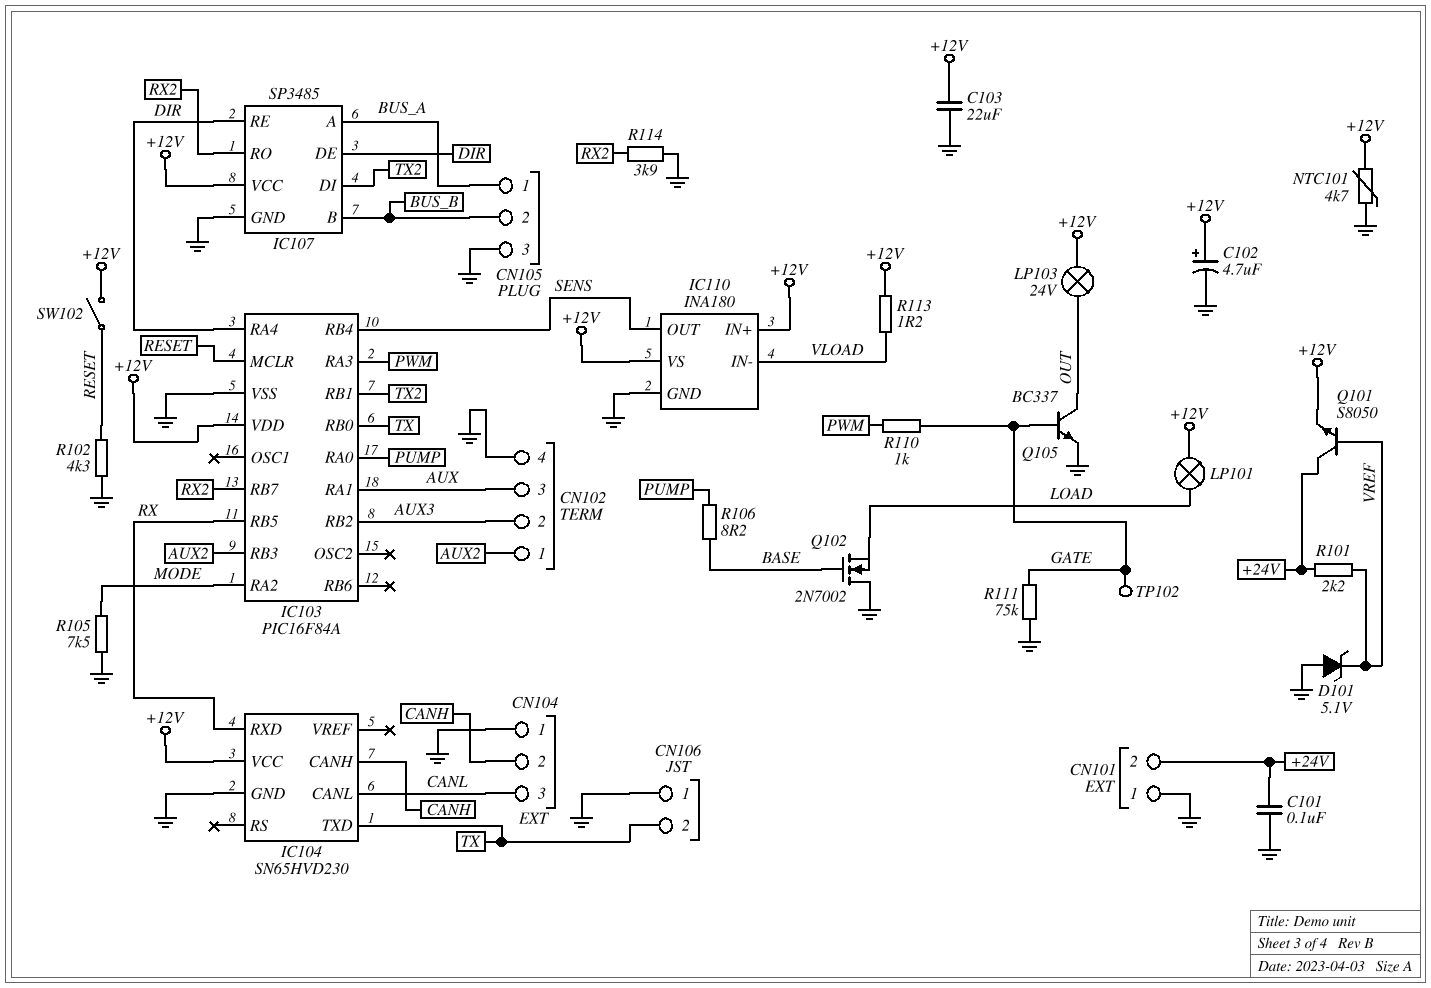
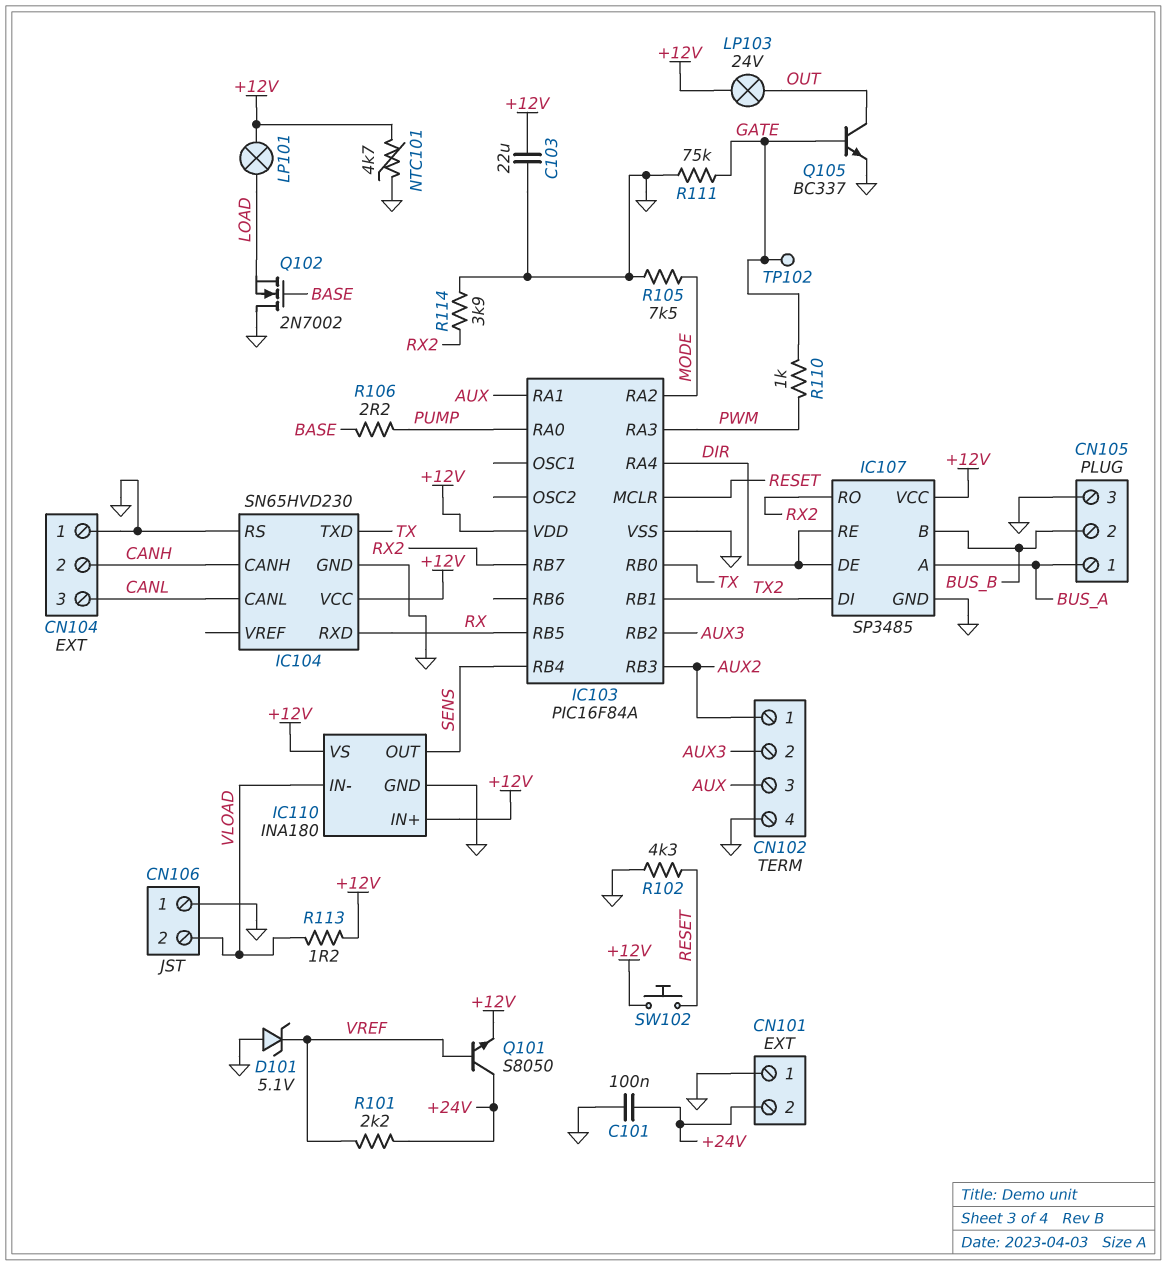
C102: 4.7uF (plus +12V, minus GND) -> none
CN106 pin 2: TX -> VLOAD
IC104 pin RS: none -> GND
R106: 8.2 (BASE, PUMP) -> 2.2 (BASE, PUMP)
SW102: switch (+12V, RESET) -> button (+12V, RESET)

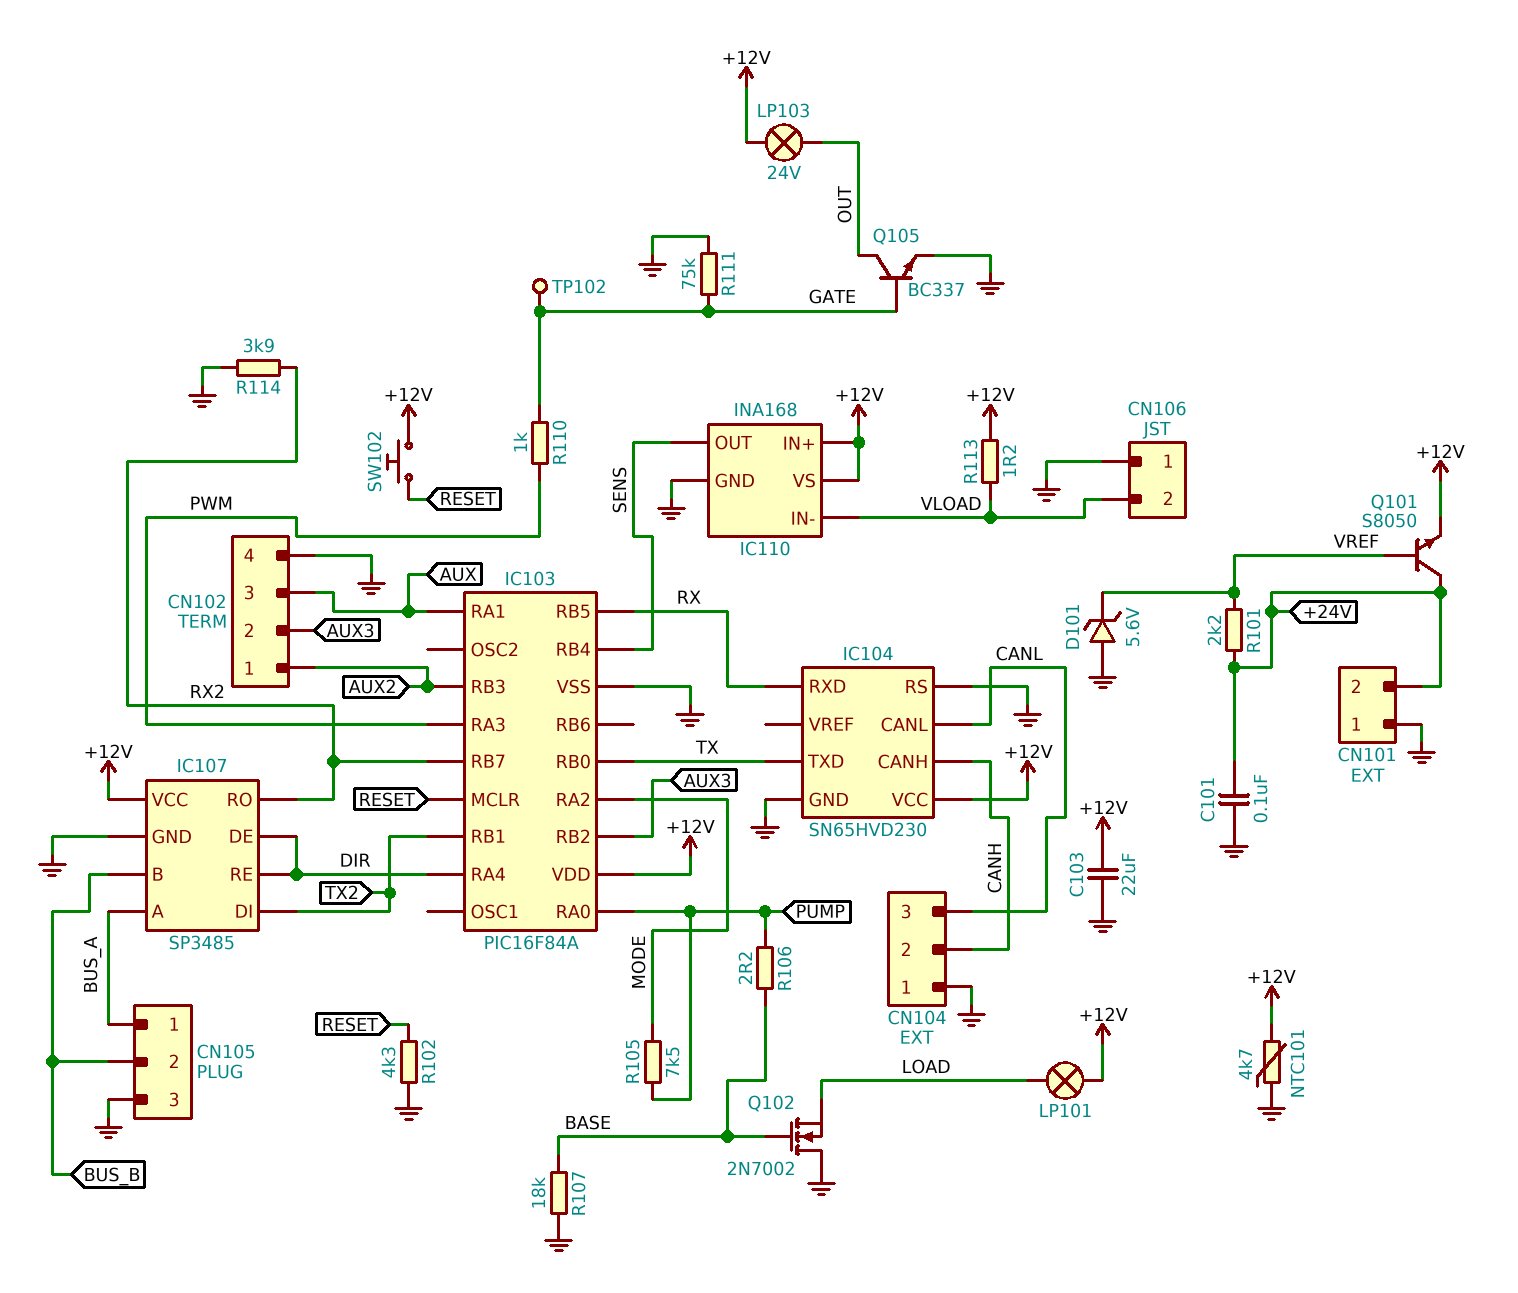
D101: zener 5.1V (A GND, K VREF) -> zener 5.6V (A GND, K VREF)
IC110: INA180 -> INA168
R105: 7.5k (GND, MODE) -> 7.5k (MODE, PUMP)
R107: none -> 18k (BASE, GND)

